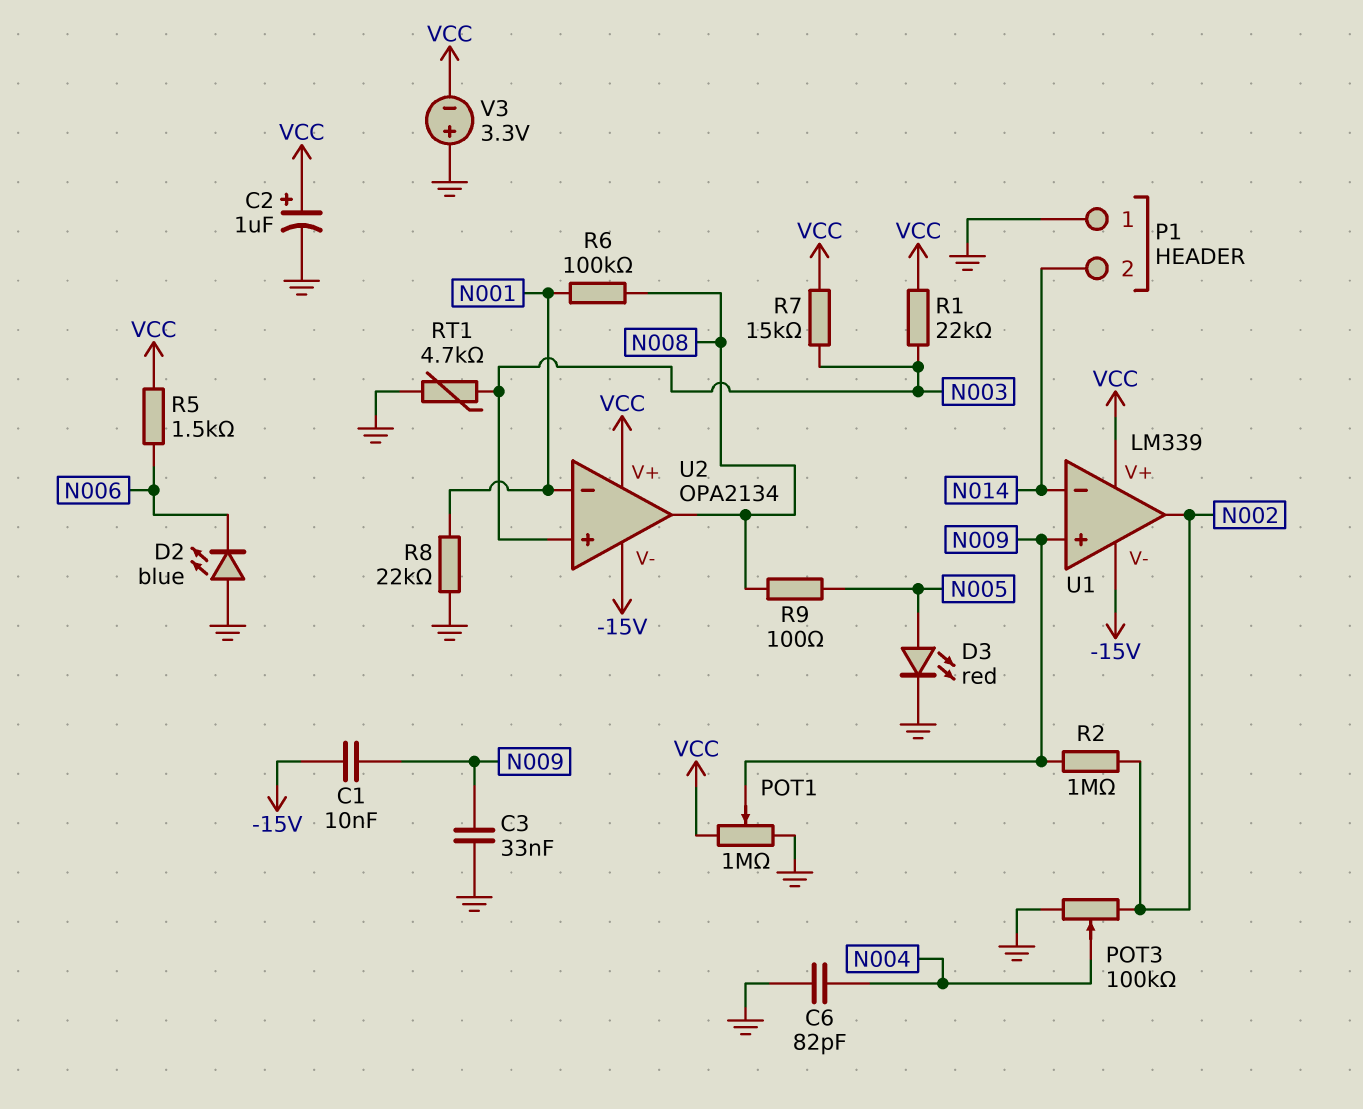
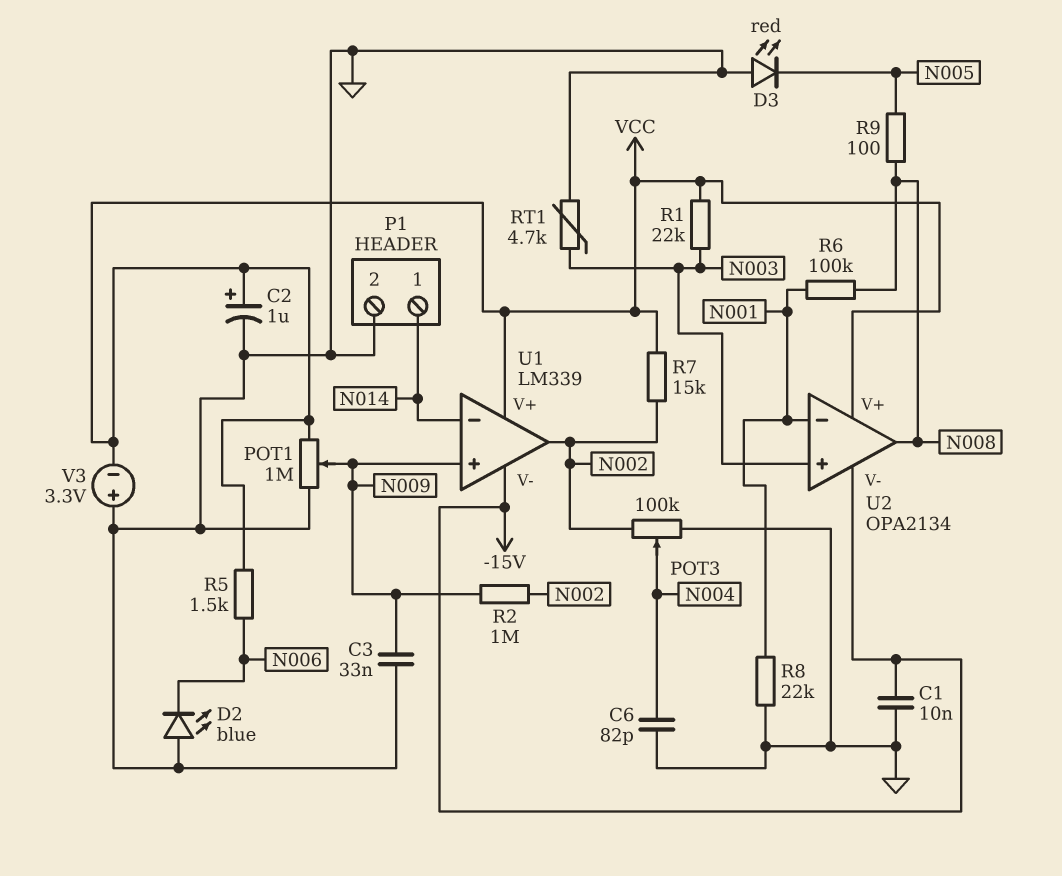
C1: 10nF (-15V, N009) -> 10nF (-15V, GND)
D3: LED red (A N005, K GND) -> LED red (A GND, K N005)
P1 pin 1: GND -> N014
P1 pin 2: N014 -> GND
R7: 15k (N003, VCC) -> 15k (N002, VCC)

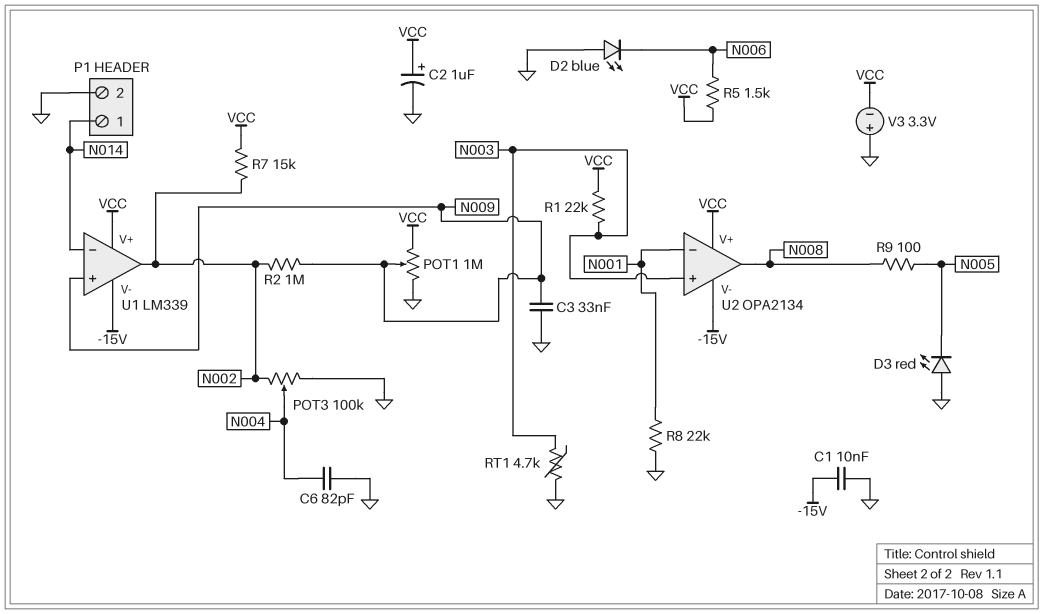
R6: 100k (N001, N008) -> none

